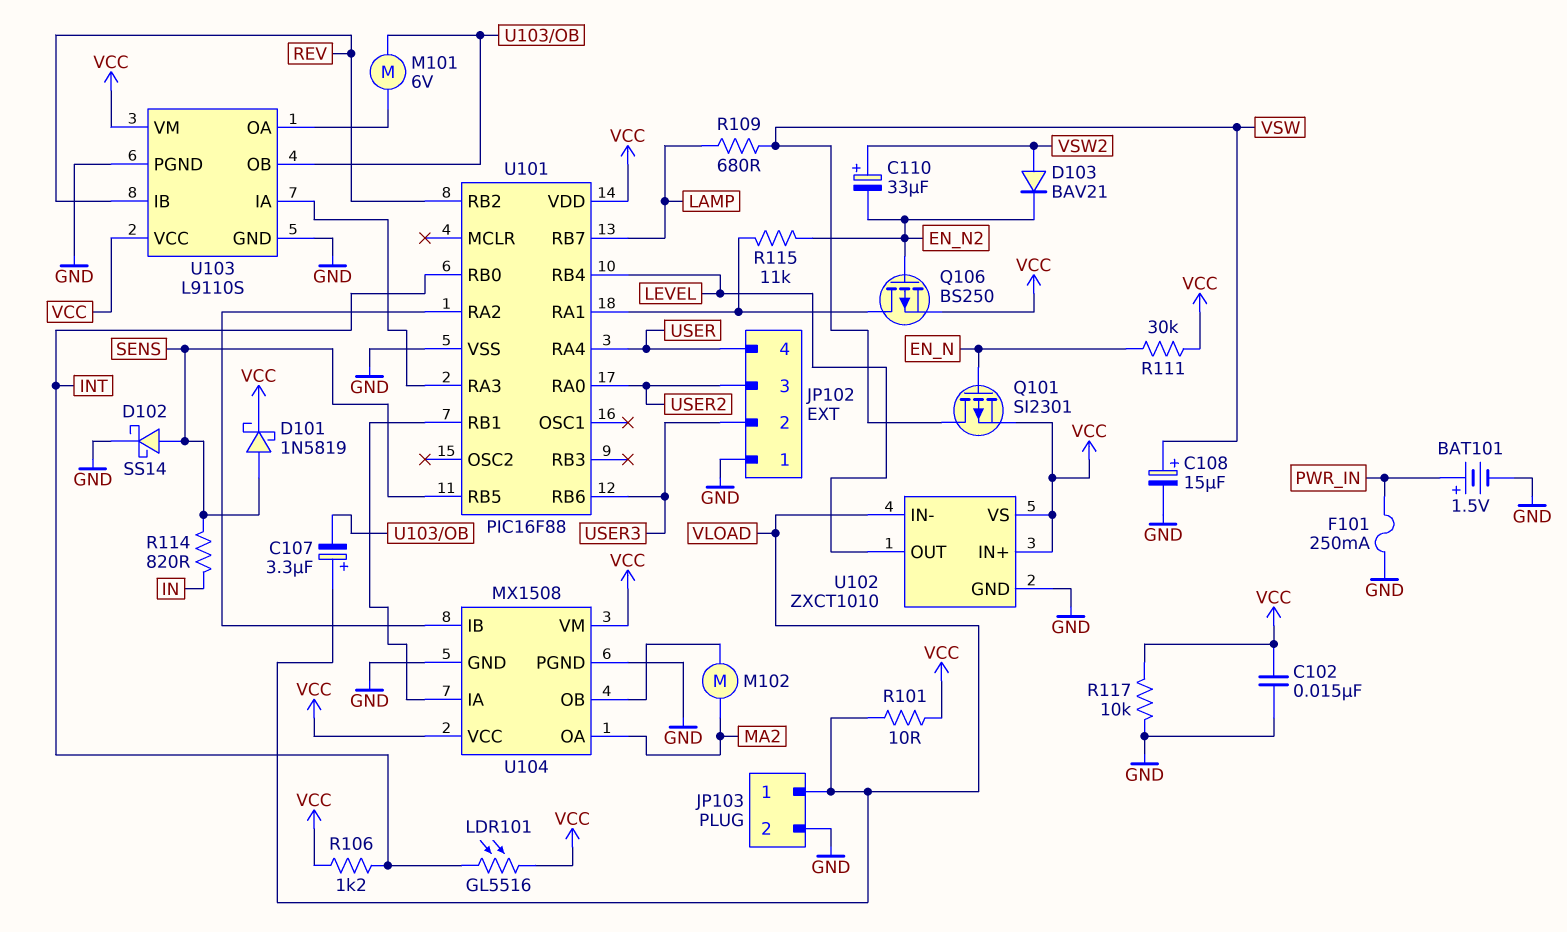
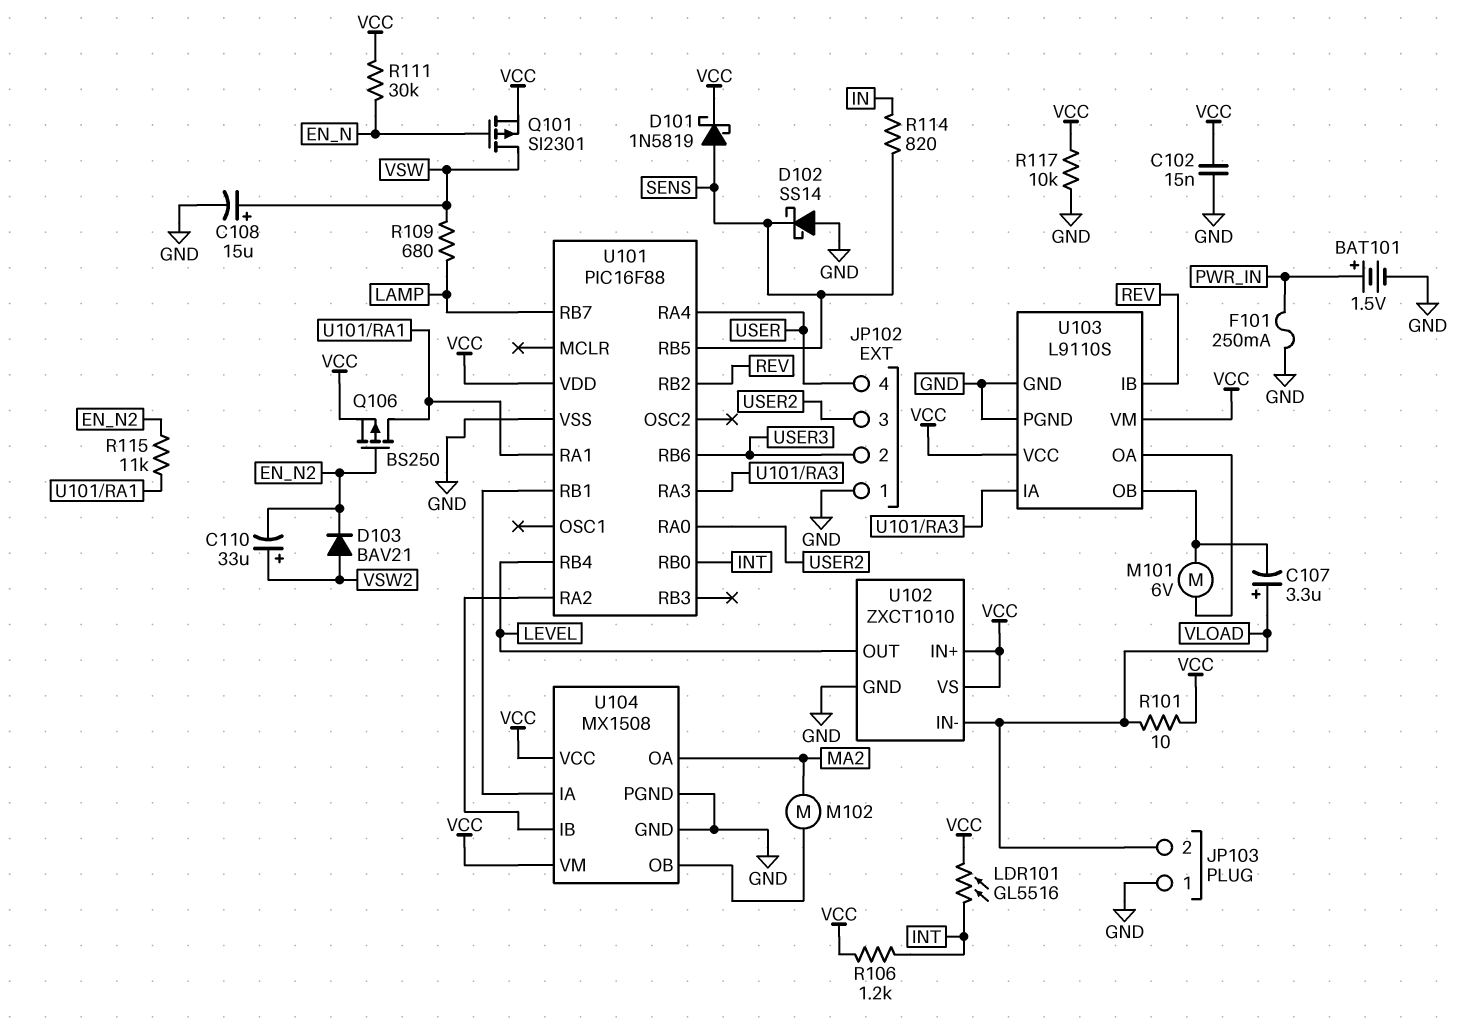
D102: schottky SS14 (A SENS, K GND) -> schottky SS14 (A GND, K SENS)
JP103 pin 1: VLOAD -> GND
JP103 pin 2: GND -> VLOAD

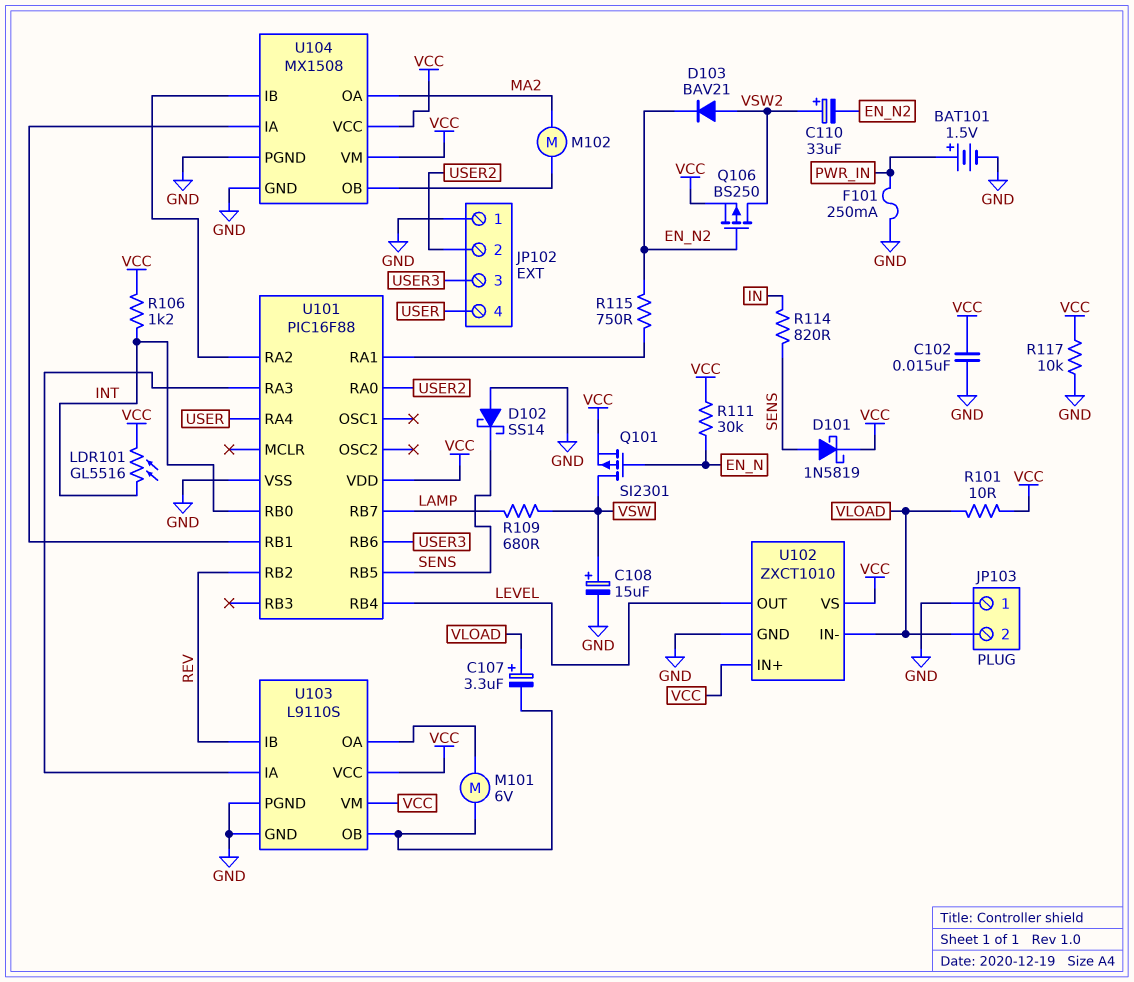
JP102 pin 2: USER3 -> USER2
JP102 pin 3: USER2 -> USER3
Q106: PMOS BS250 (G EN_N2, D U101/RA1, S VCC) -> PMOS BS250 (G EN_N2, D VSW2, S VCC)
R115: 11k (EN_N2, U101/RA1) -> 750 (EN_N2, U101/RA1)

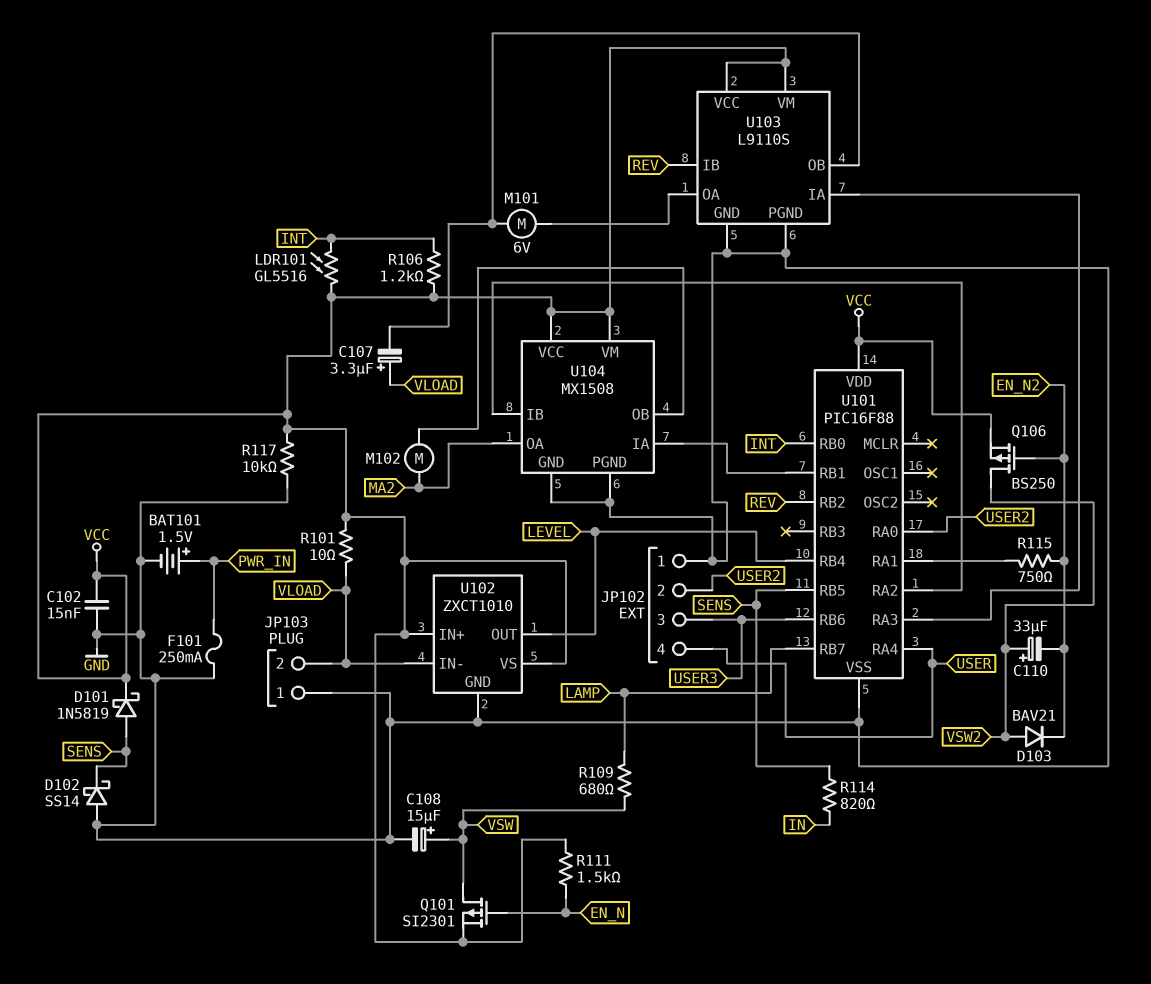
R111: 30k (EN_N, VCC) -> 1.5k (EN_N, VCC)

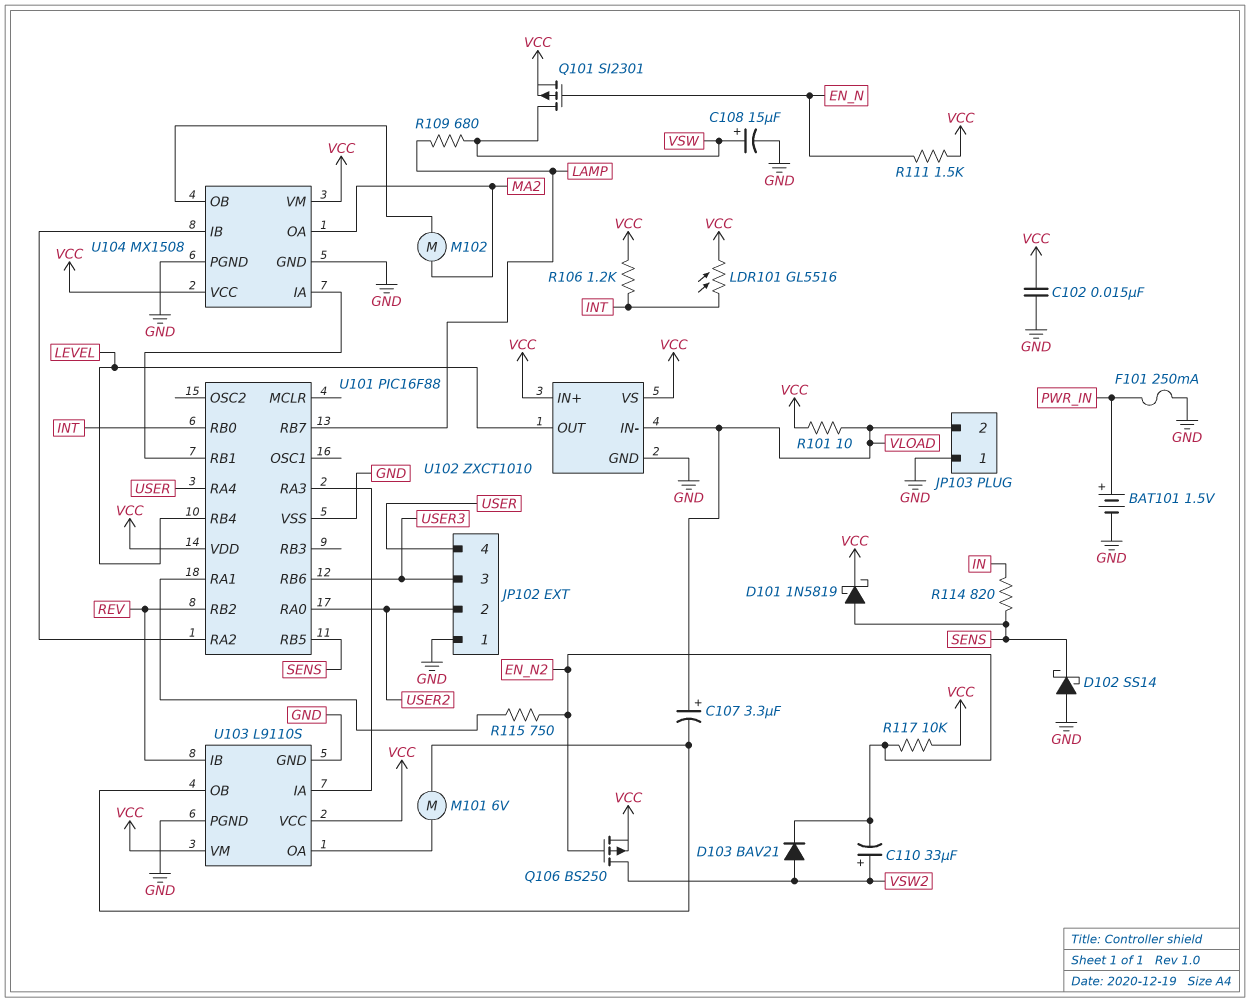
R117: 10k (GND, VCC) -> 10k (EN_N2, VCC)

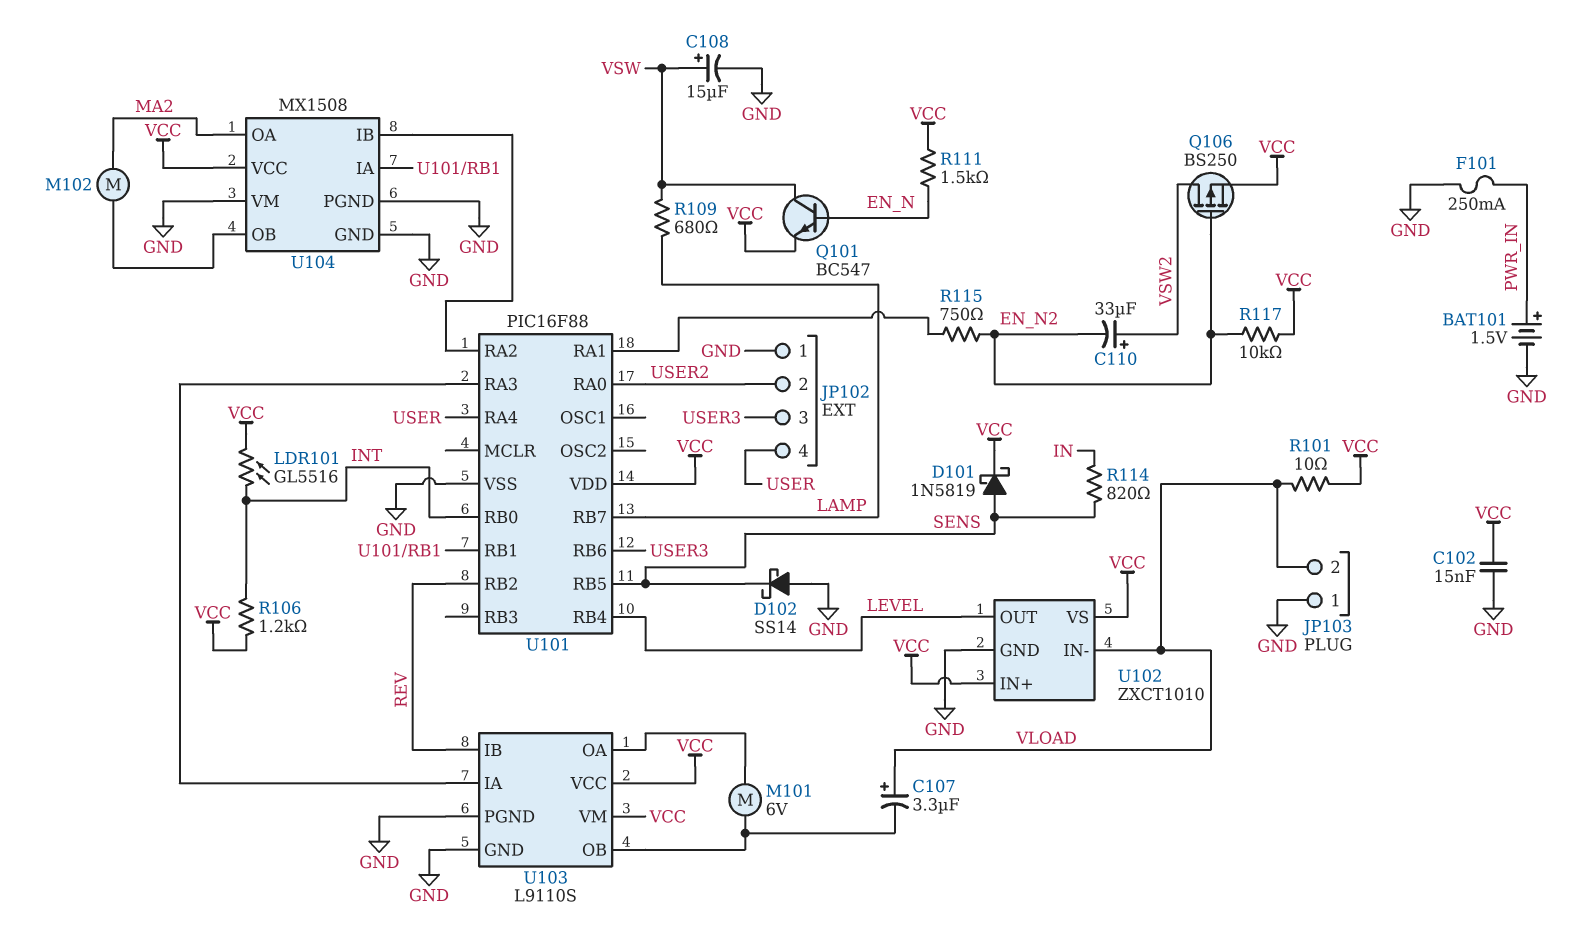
D103: diode BAV21 (A VSW2, K EN_N2) -> none
Q101: PMOS SI2301 (G EN_N, D VSW, S VCC) -> NPN BC547 (B EN_N, C VSW, E VCC)
U104 pin VM: VCC -> GND

